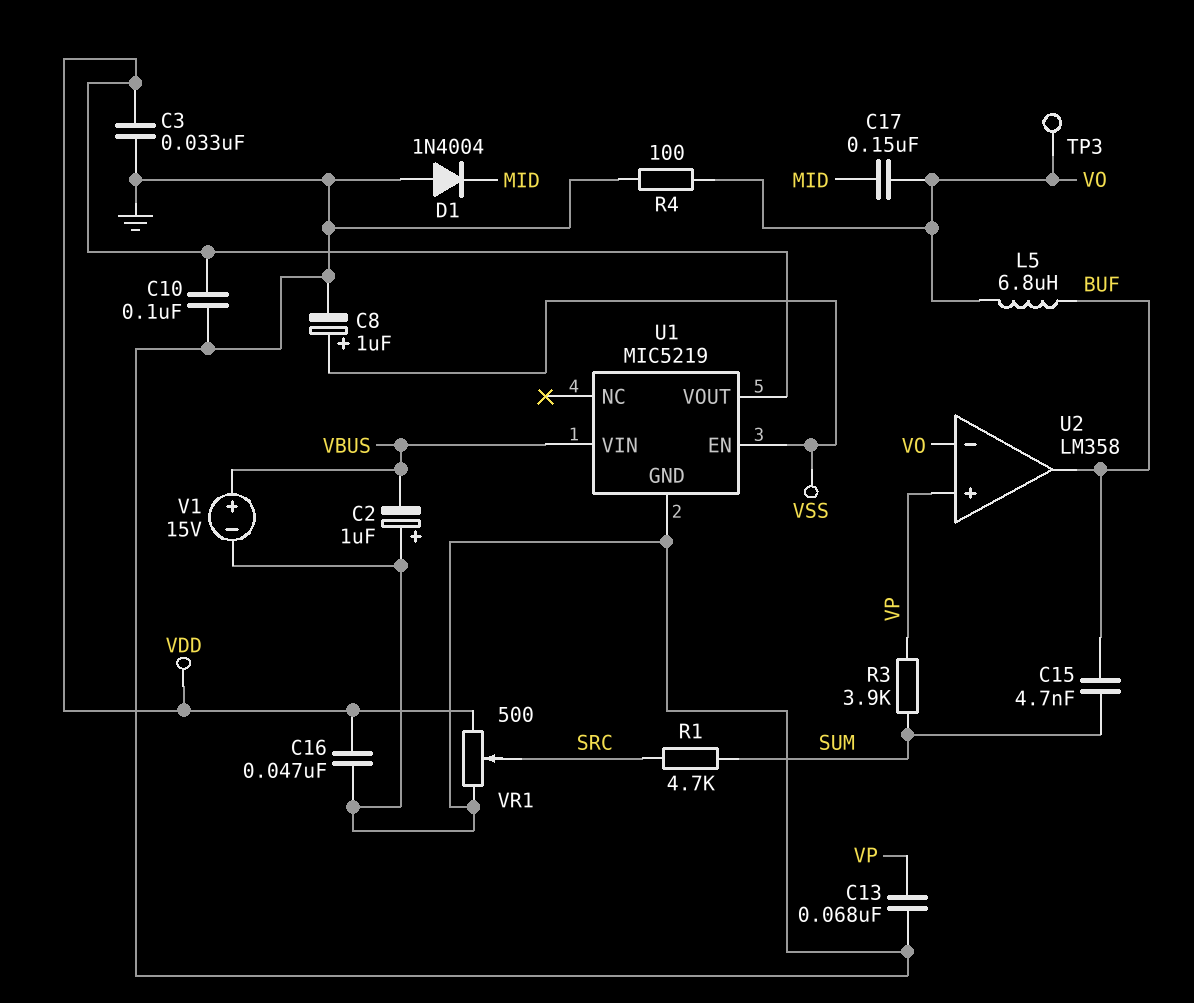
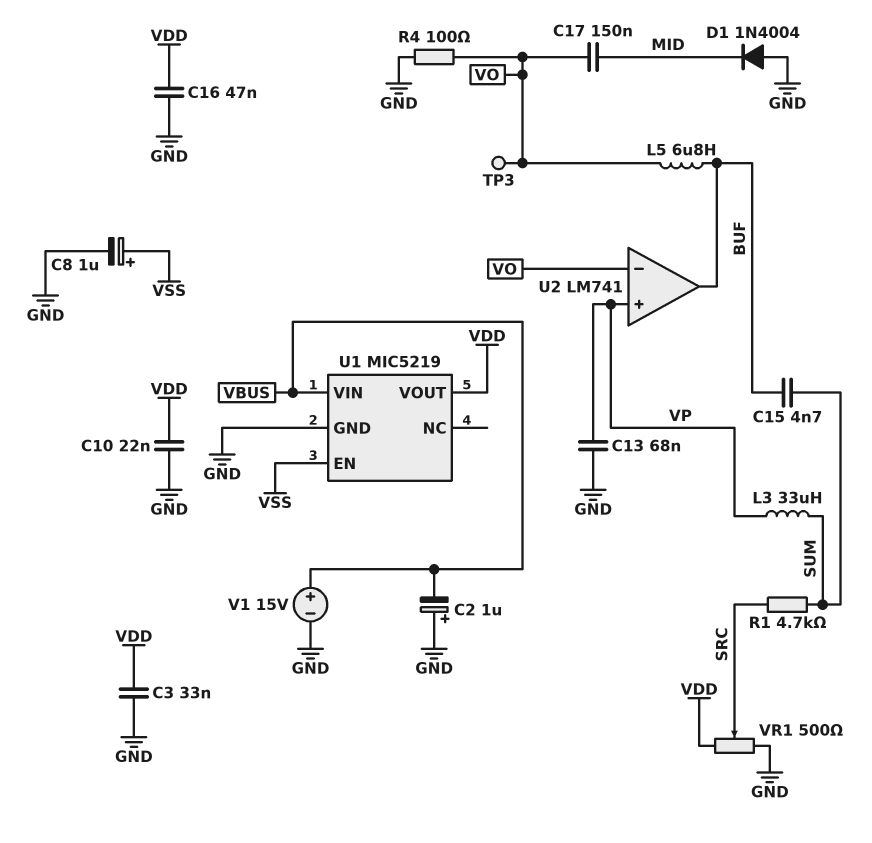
C10: 100nF (GND, VDD) -> 22nF (GND, VDD)
L3: none -> 33uH (SUM, VP)
R3: 3.9k (SUM, VP) -> none
U2: LM358 -> LM741

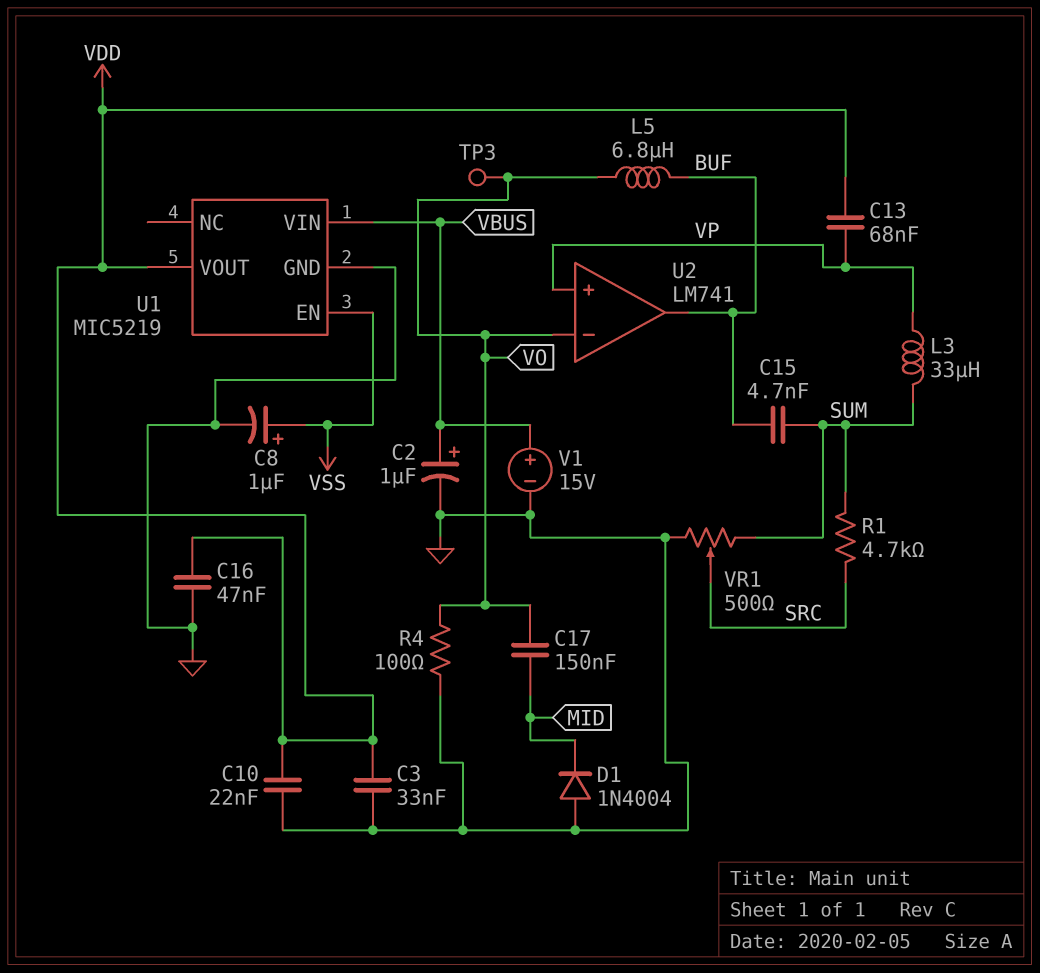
C2: 1uF (plus GND, minus VBUS) -> 1uF (plus VBUS, minus GND)
C13: 68nF (GND, VP) -> 68nF (VDD, VP)
VR1: 500 (GND, VDD, wiper SRC) -> 500 (GND, SUM, wiper SRC)

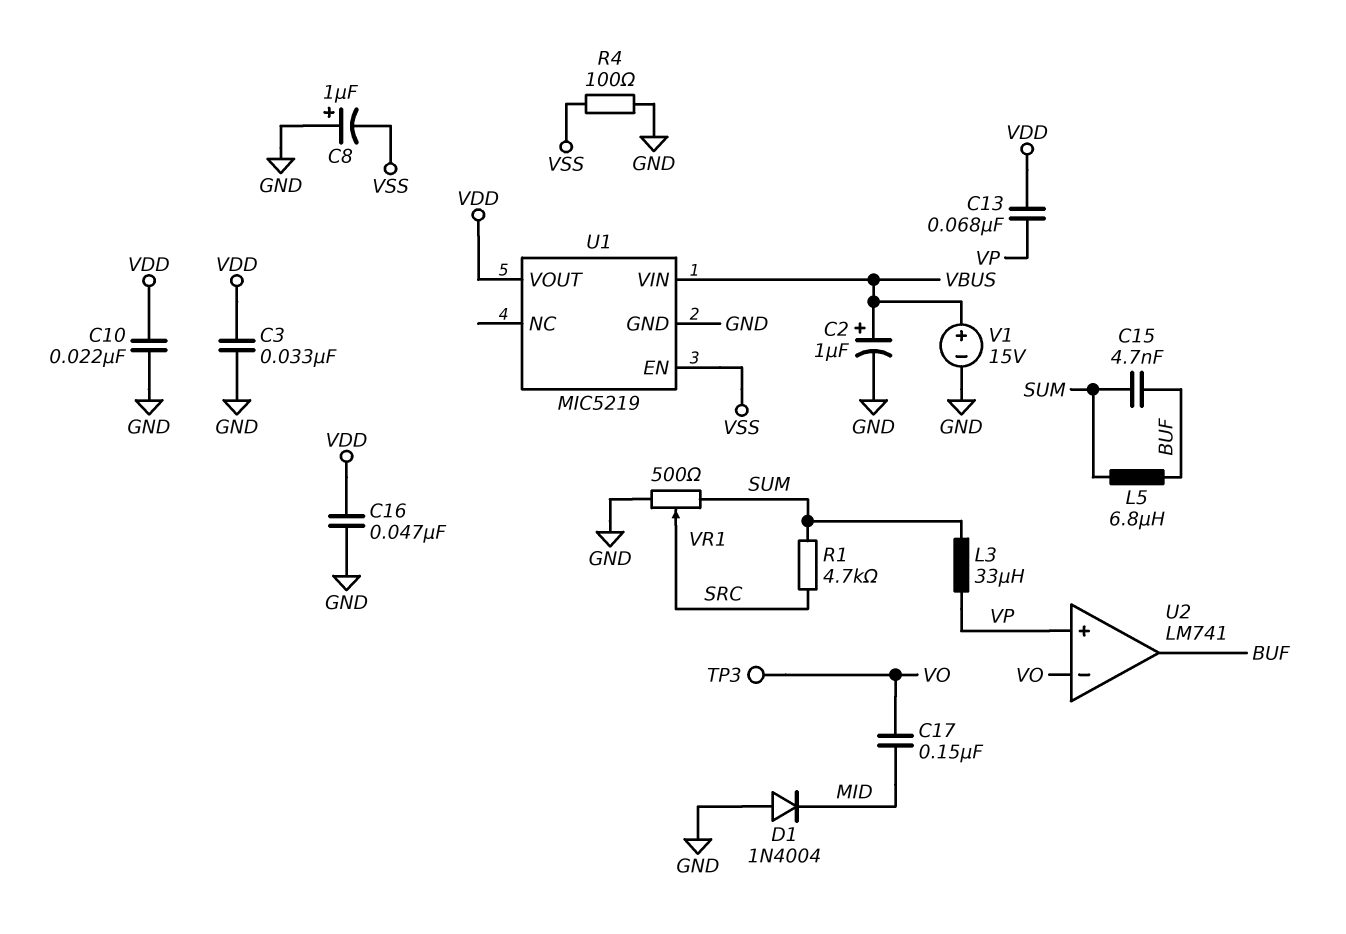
C8: 1uF (plus VSS, minus GND) -> 1uF (plus GND, minus VSS)
L5: 6.8uH (BUF, VO) -> 6.8uH (BUF, SUM)
R4: 100 (GND, VO) -> 100 (GND, VSS)

